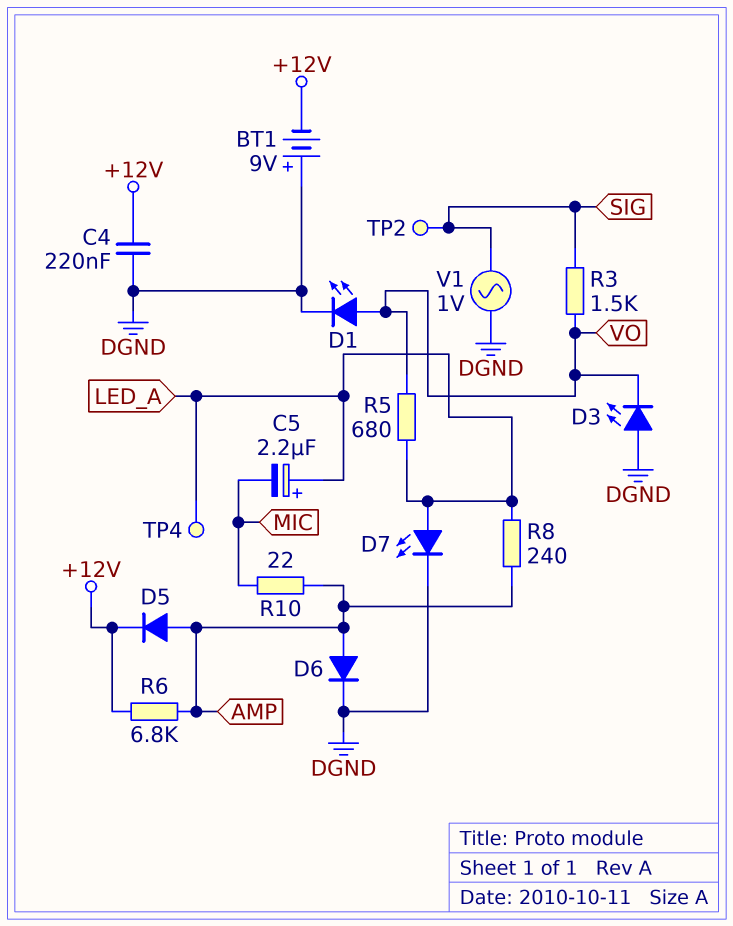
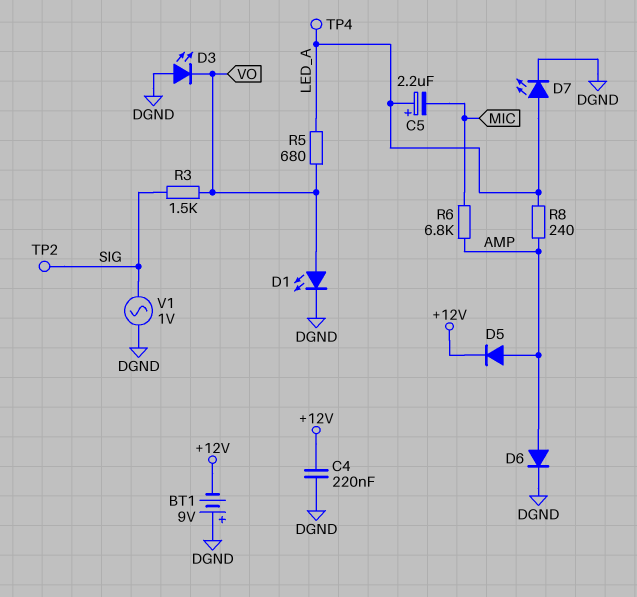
R6: 6.8k (+12V, AMP) -> 6.8k (AMP, MIC)
R10: 22 (AMP, MIC) -> none

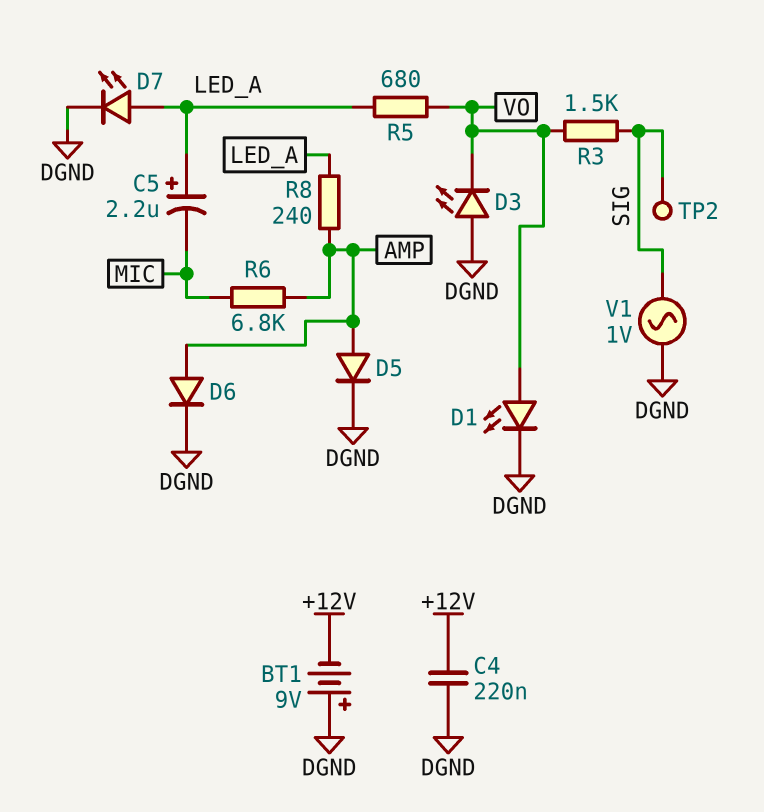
D5: diode (A AMP, K +12V) -> diode (A AMP, K DGND)
TP4: test point (LED_A) -> none

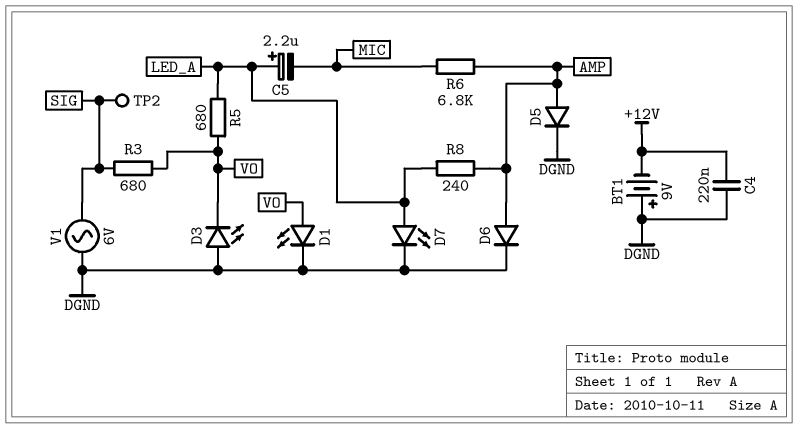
R3: 1.5k (SIG, VO) -> 680 (SIG, VO)
V1: AC 1V (DGND, SIG) -> AC 6V (DGND, SIG)

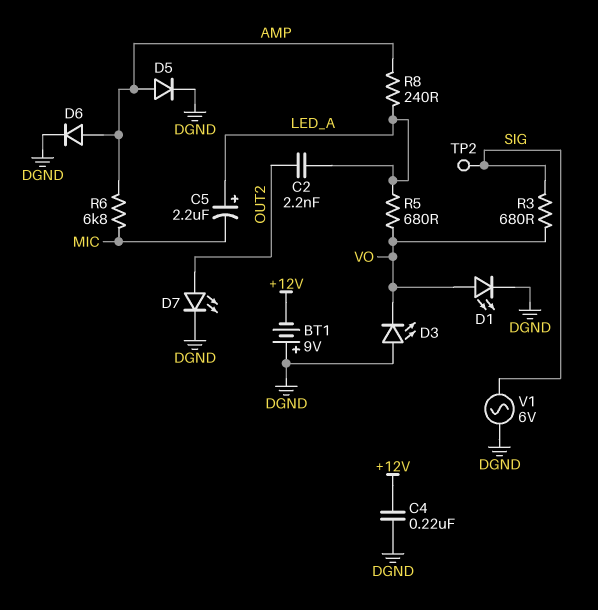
C2: none -> 2.2nF (LED_A, OUT2)
D7: LED (A LED_A, K DGND) -> LED (A OUT2, K DGND)

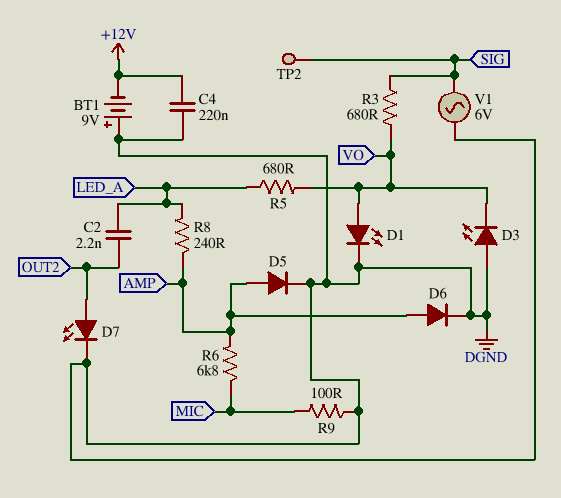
C5: 2.2uF (plus LED_A, minus MIC) -> none
R9: none -> 100 (DGND, MIC)

